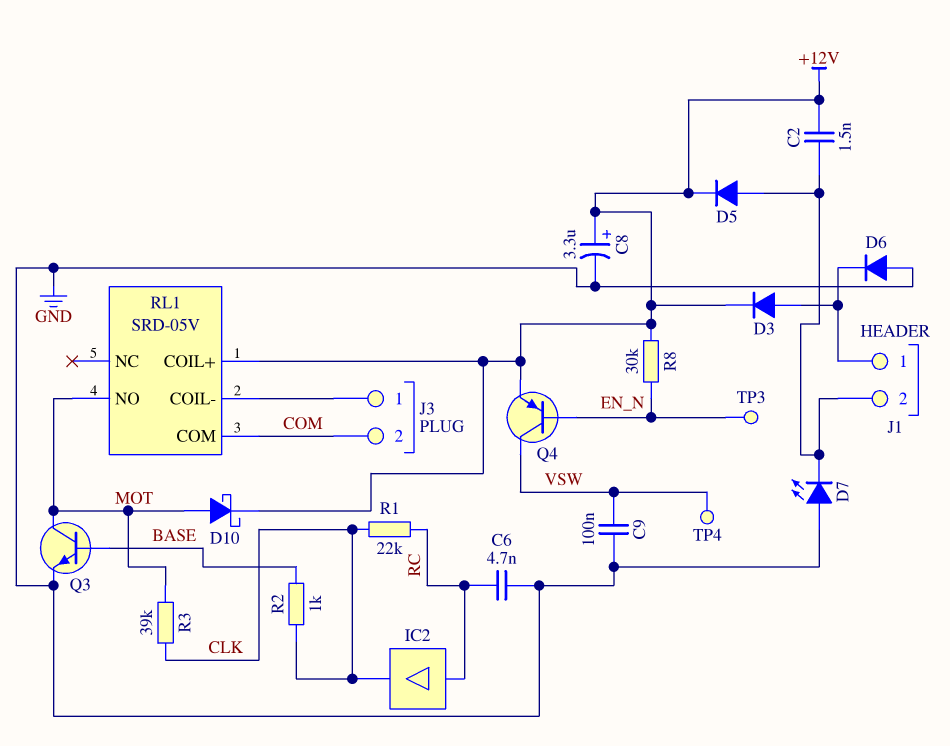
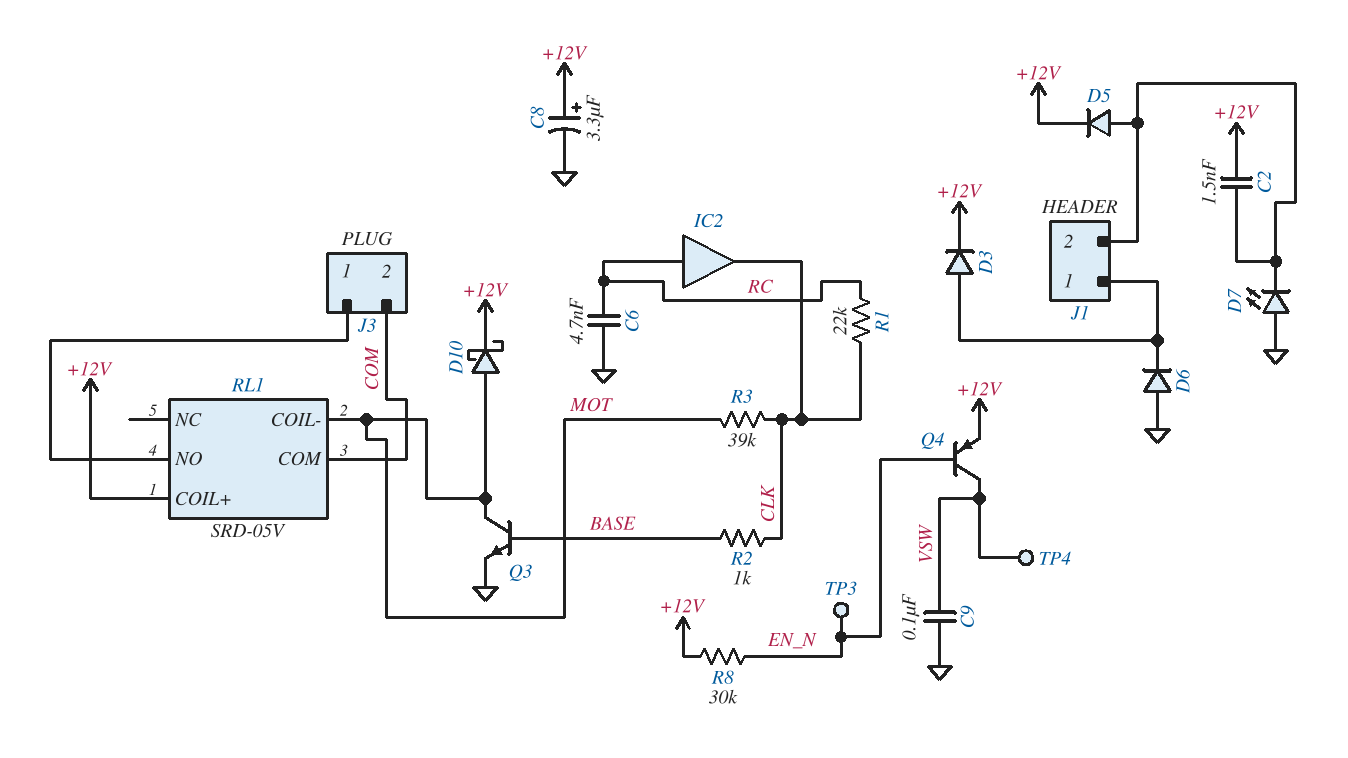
RL1 pin COIL-: J3/1 -> MOT
RL1 pin NO: MOT -> J3/1

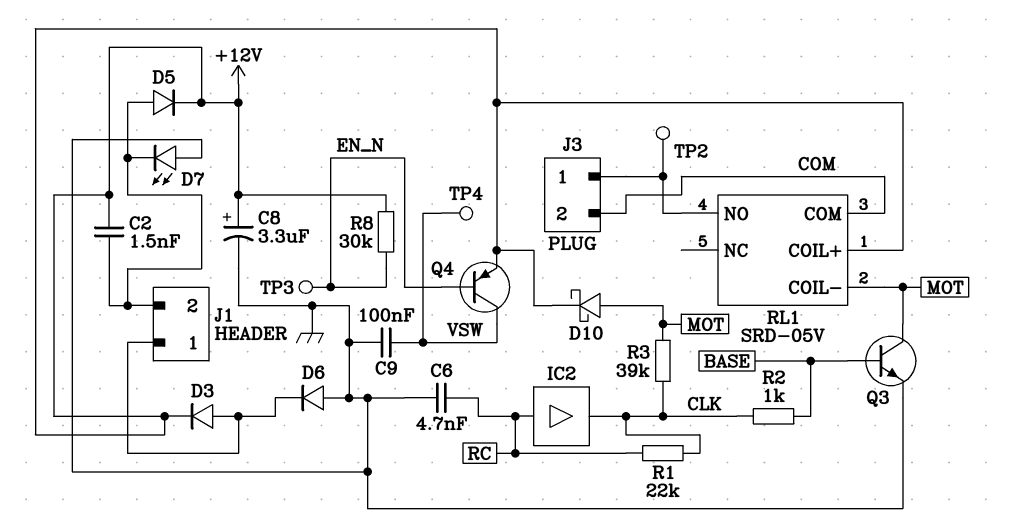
TP2: none -> test point (J3/1)

